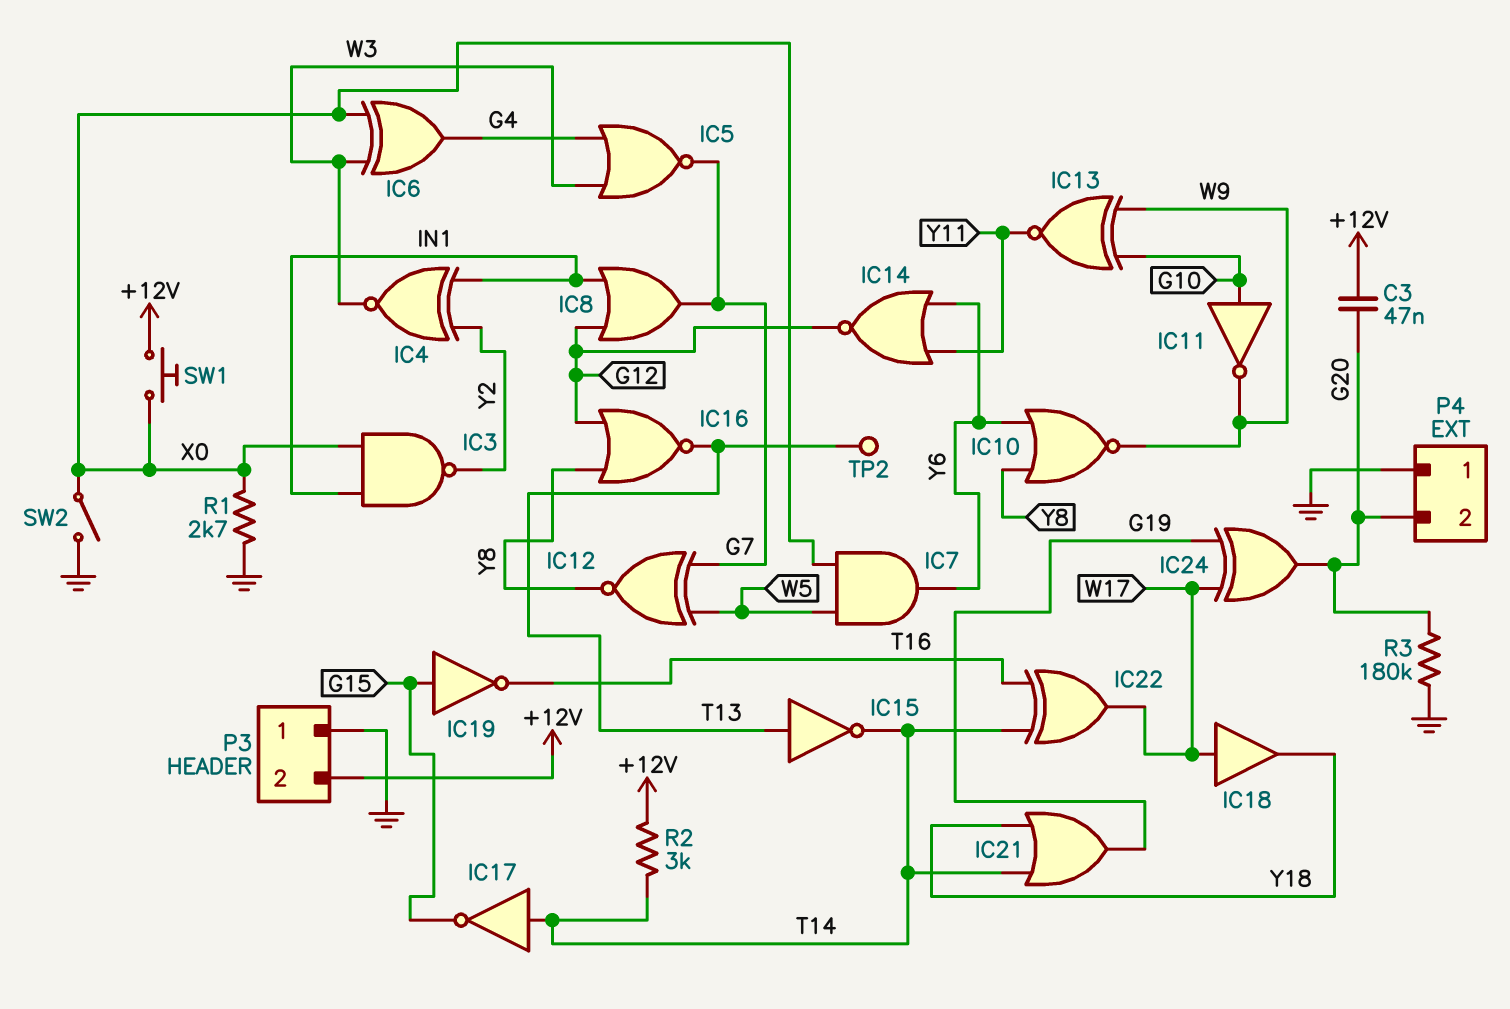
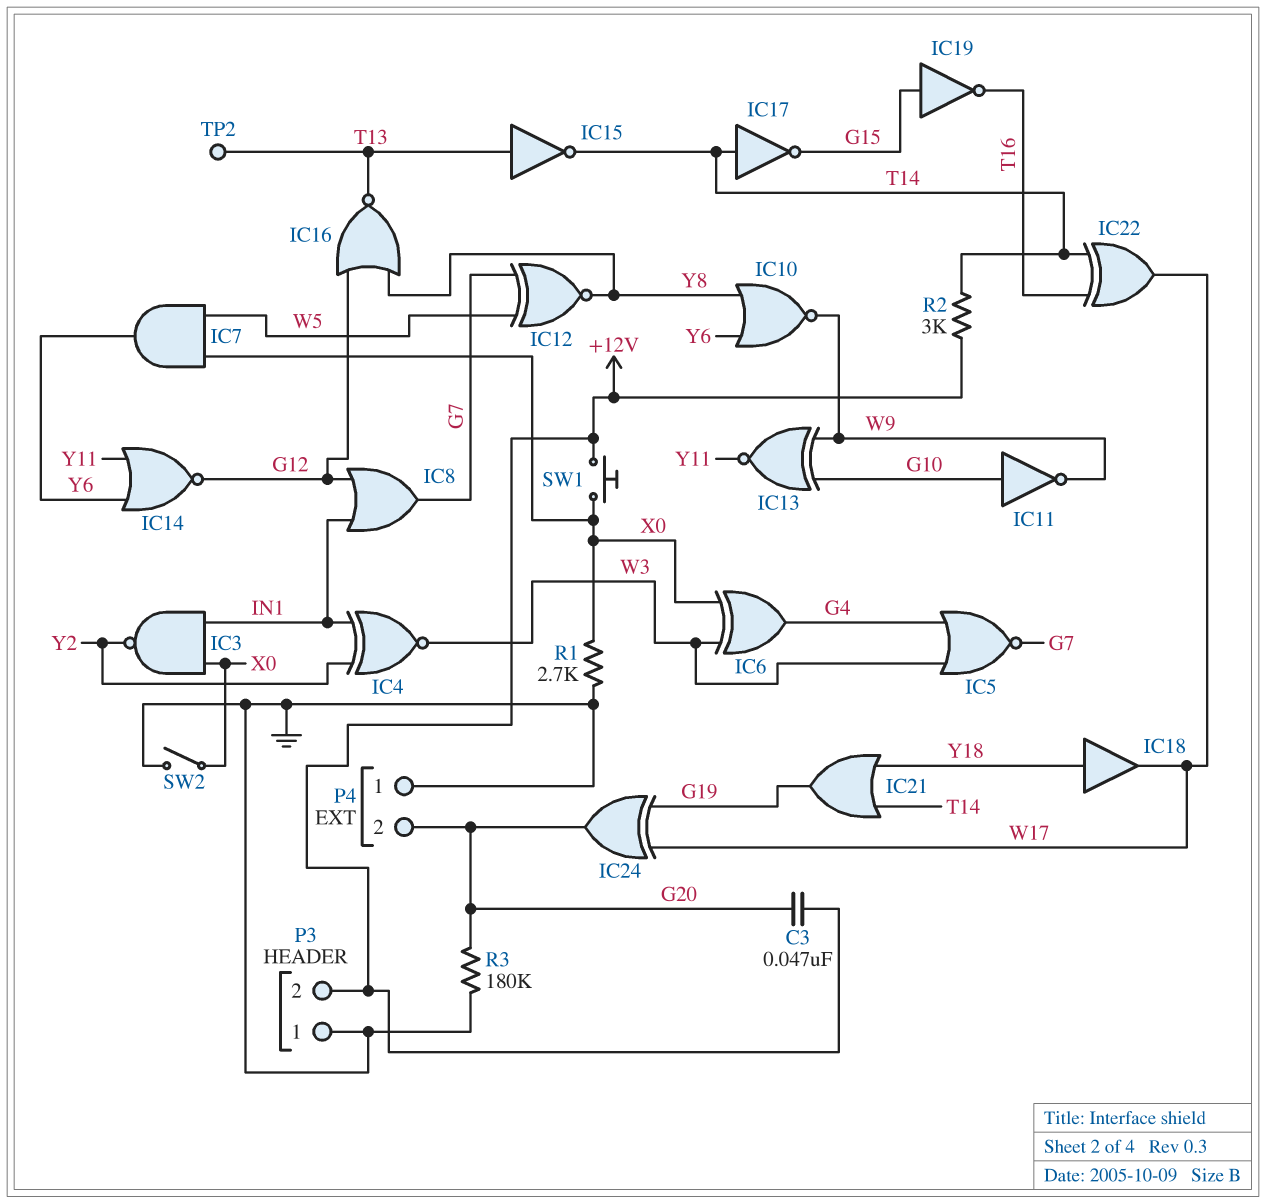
IC18: buffer (in W17, out Y18) -> buffer (in Y18, out W17)

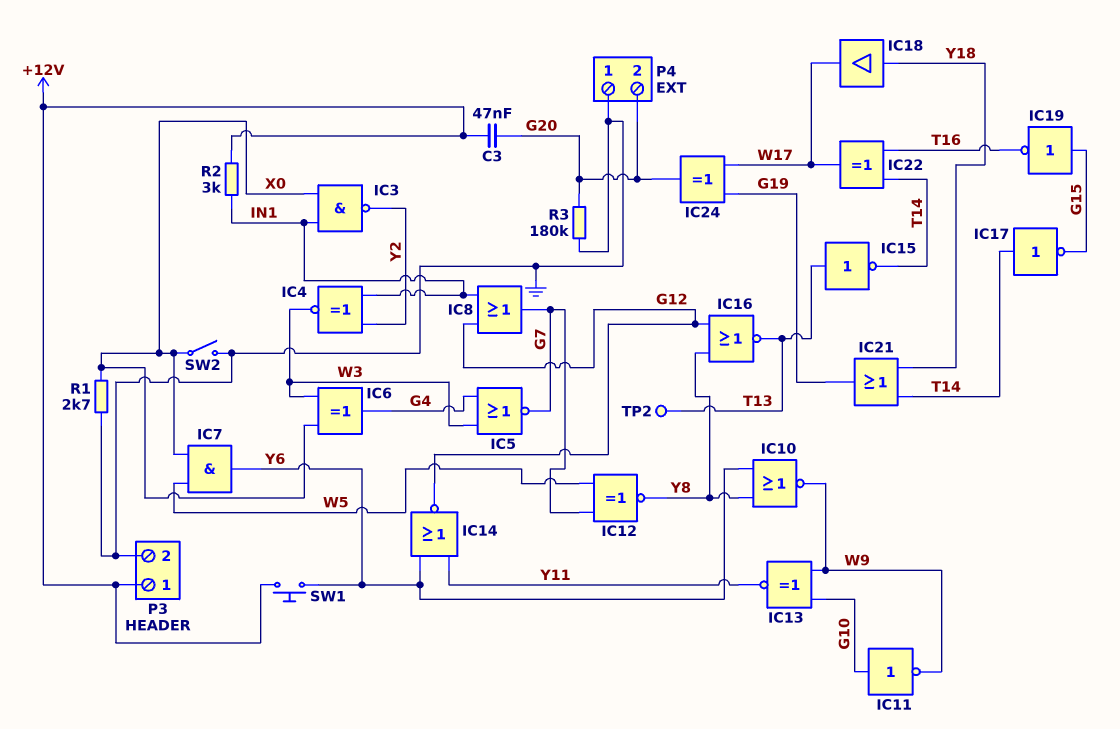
P3 pin 1: GND -> +12V
P3 pin 2: +12V -> GND
R2: 3k (+12V, T14) -> 3k (+12V, IN1)
SW1: button (+12V, X0) -> button (+12V, Y6)

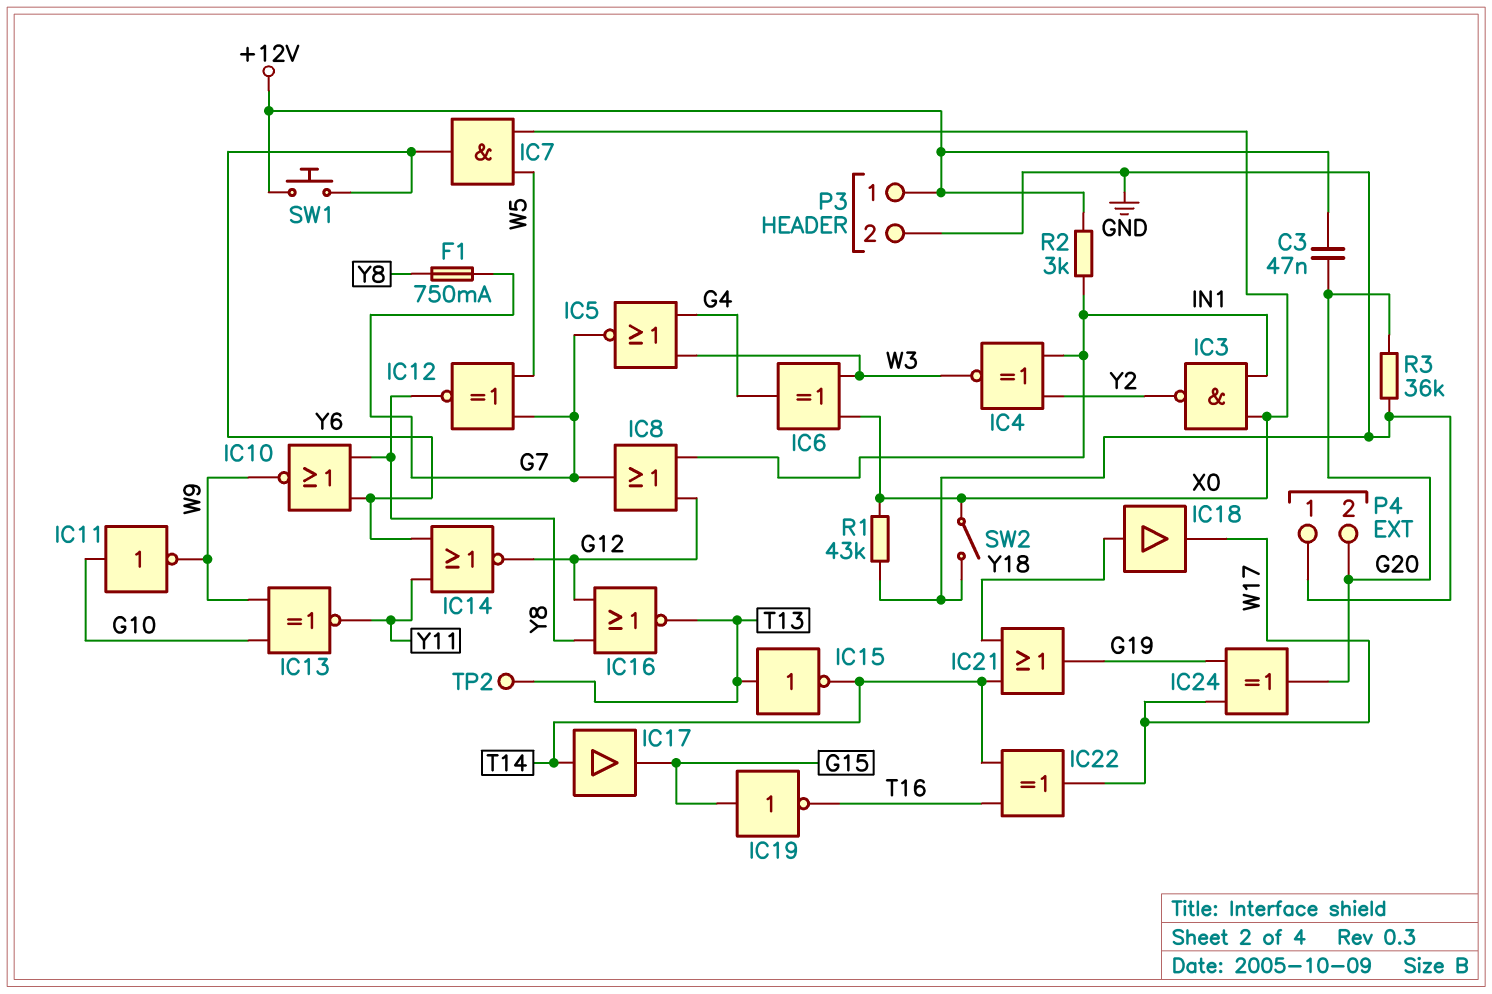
F1: none -> 750mA (G7, Y8)
IC17: NOT (in T14, out G15) -> buffer (in T14, out G15)
R1: 2.7k (GND, X0) -> 43k (GND, X0)
R3: 180k (G20, GND) -> 36k (G20, GND)

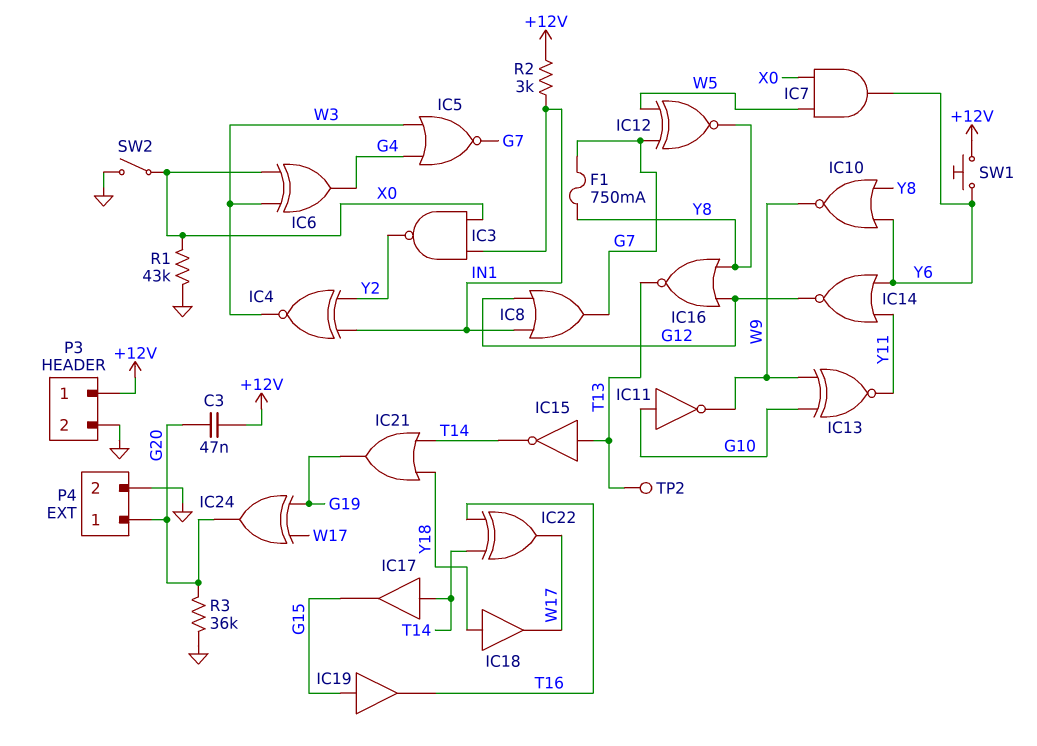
IC19: NOT (in G15, out T16) -> buffer (in G15, out T16)
P4 pin 1: GND -> G20
P4 pin 2: G20 -> GND

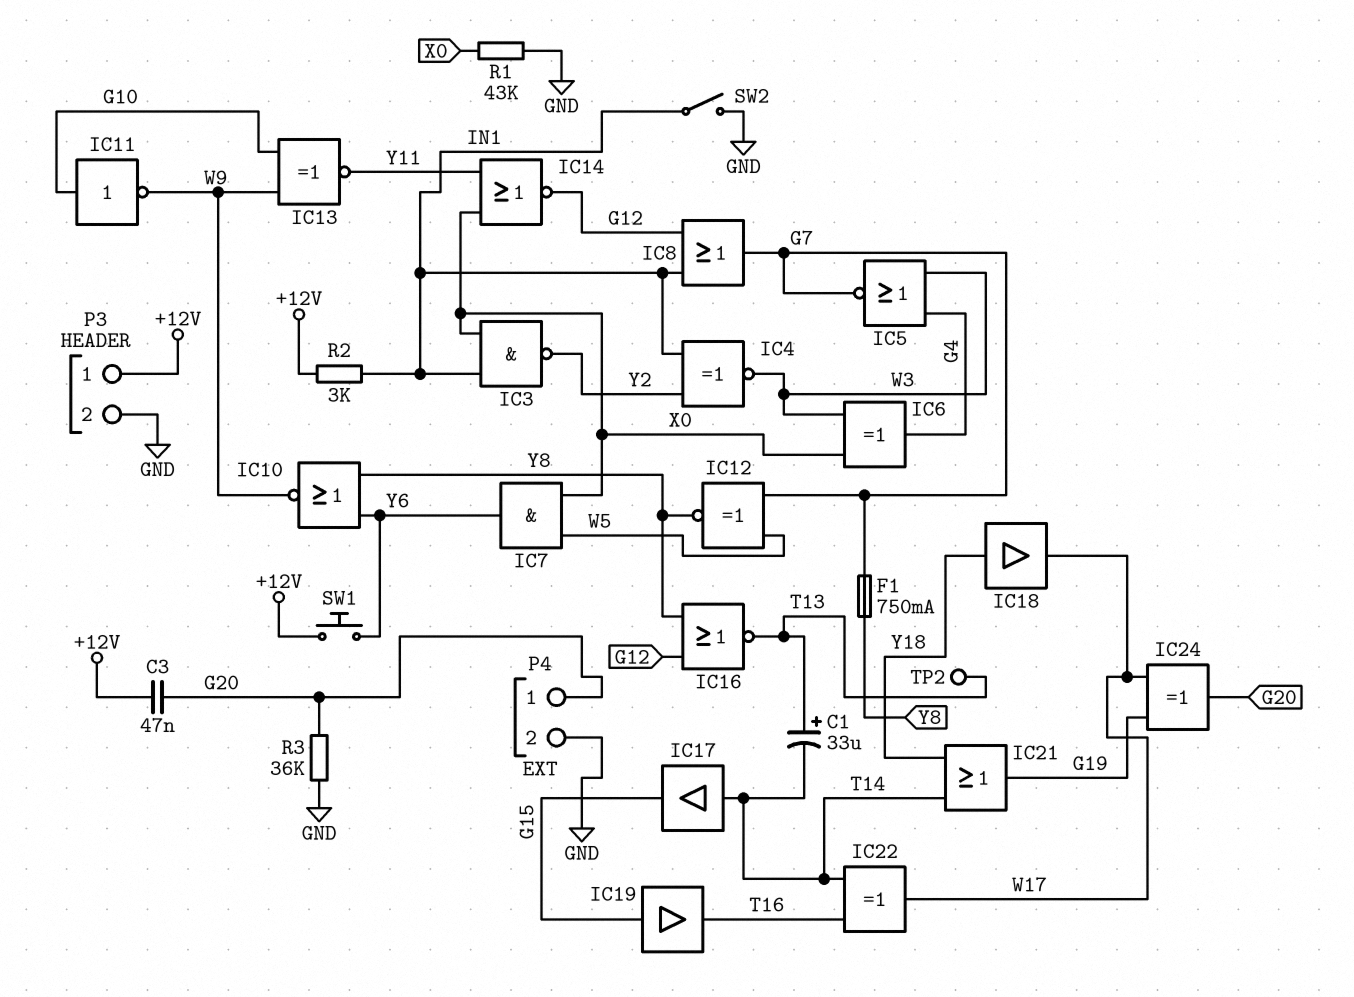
C1: none -> 33uF (plus T13, minus T14)
IC14: NOR (in Y6, in Y11, out G12) -> NOR (in X0, in Y11, out G12)
IC15: NOT (in T13, out T14) -> none
SW2: switch (GND, X0) -> switch (GND, IN1)

